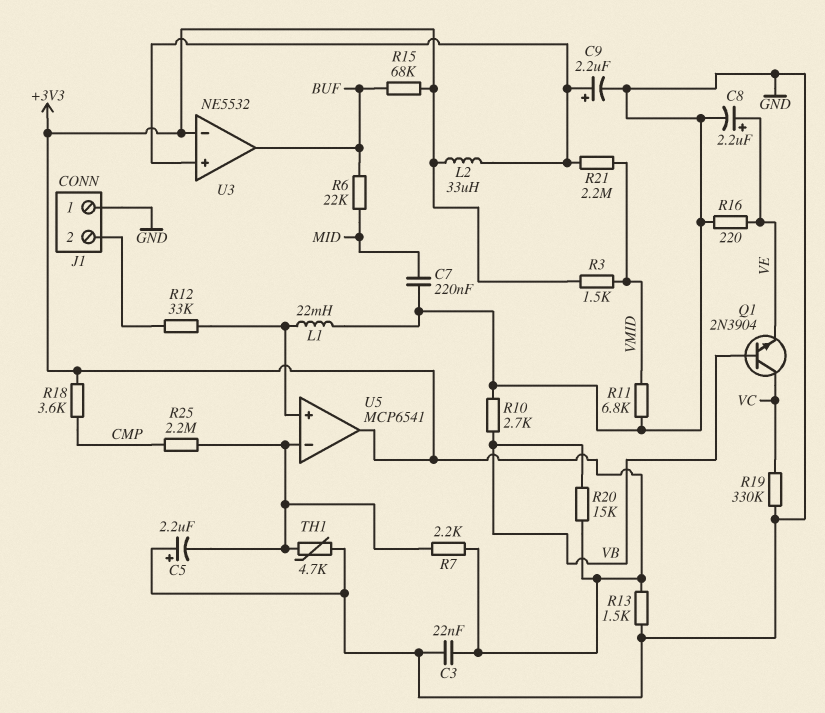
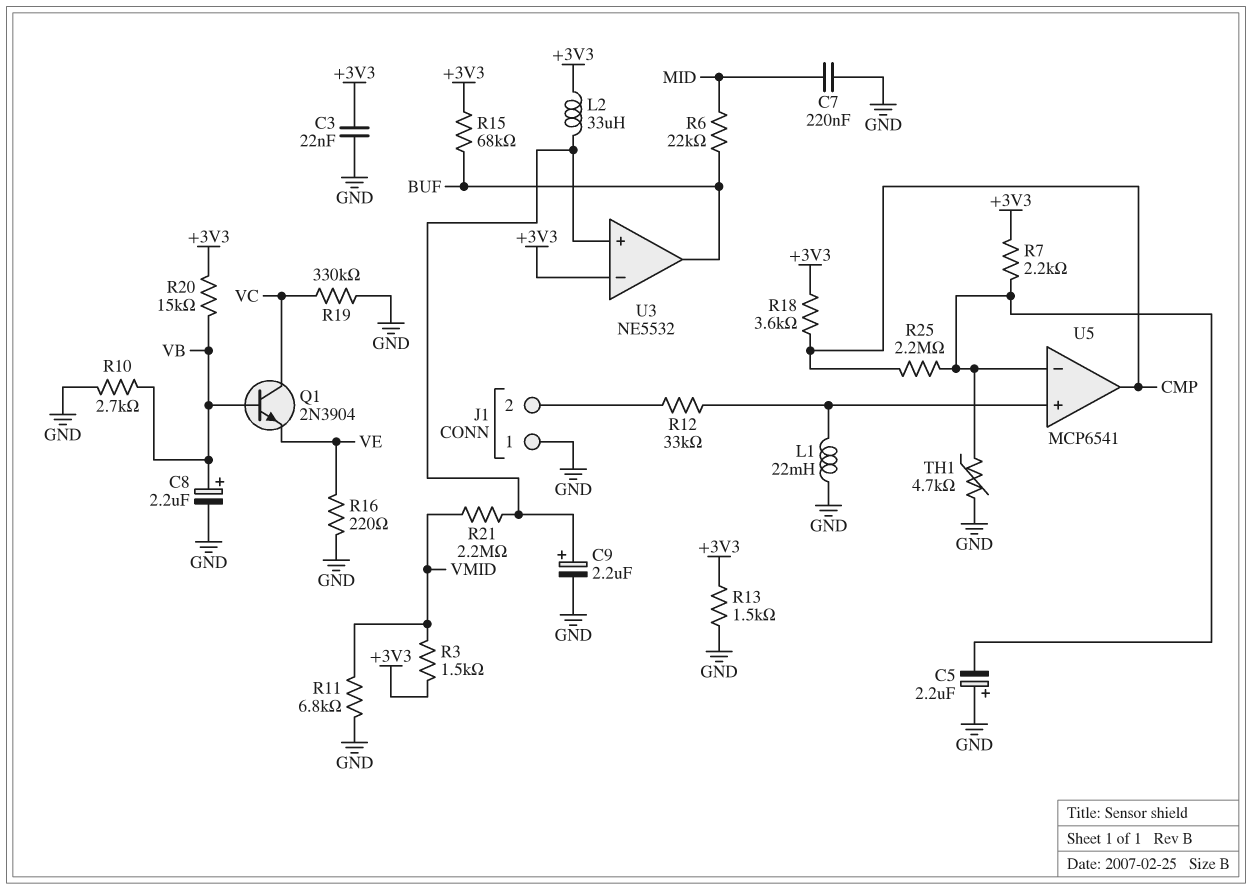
C8: 2.2uF (plus VE, minus GND) -> 2.2uF (plus VB, minus GND)
U5 pin out: +3V3 -> CMP

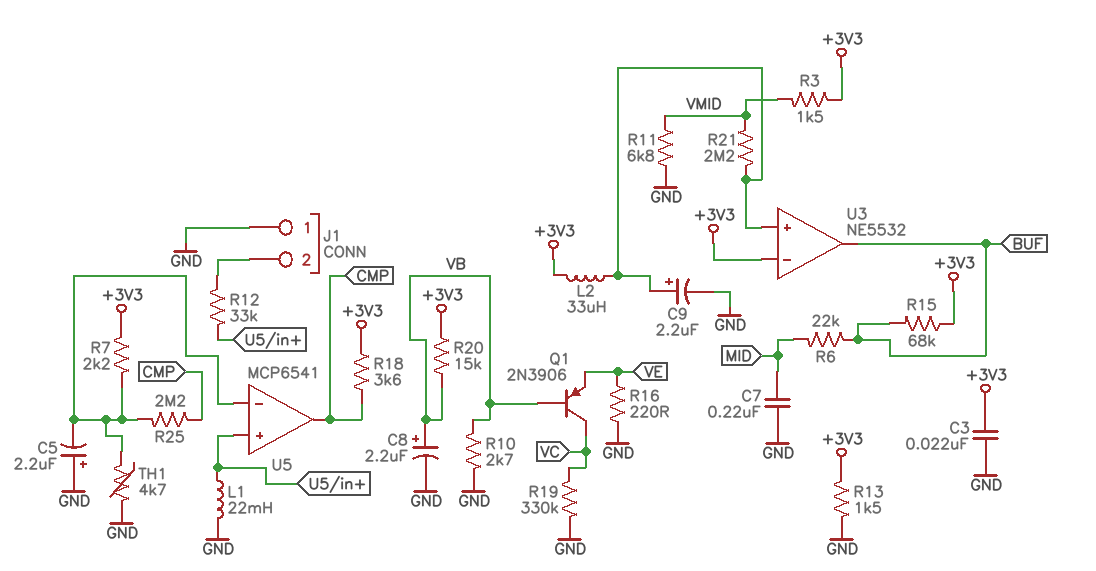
Q1: NPN 2N3904 (B VB, C VC, E VE) -> PNP 2N3906 (B VB, C VC, E VE)

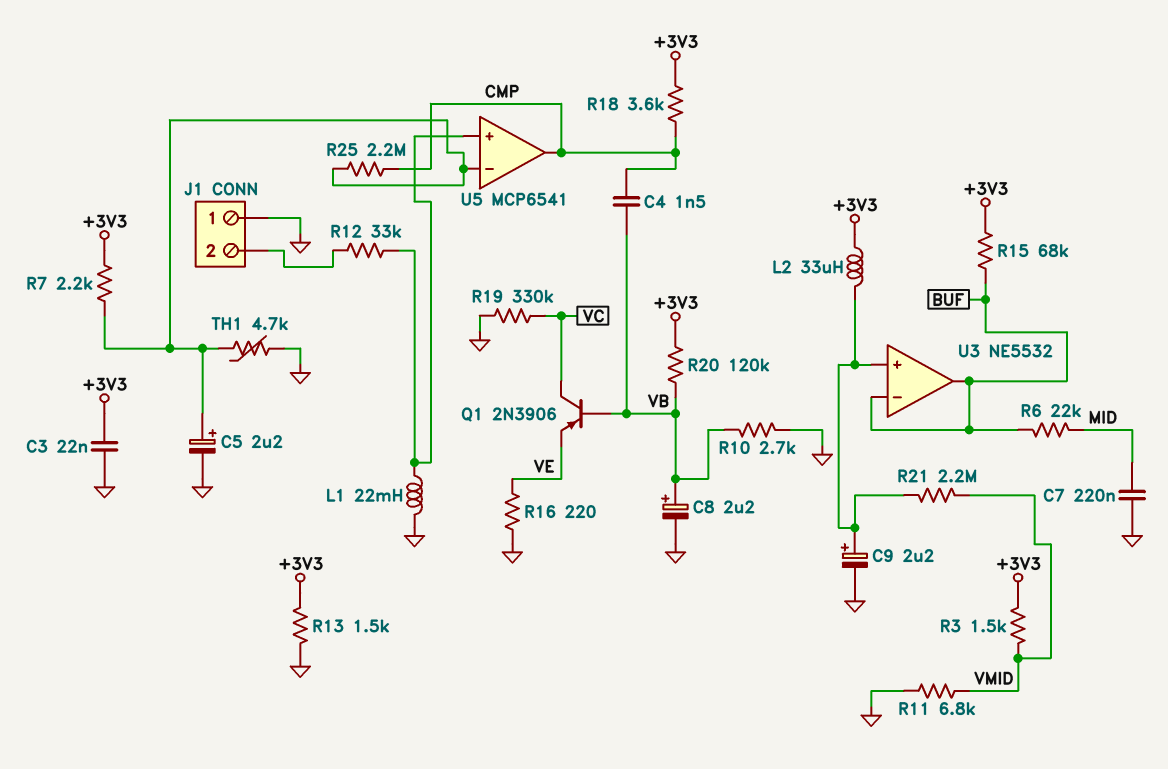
C4: none -> 1.5nF (CMP, VB)
C5: 2.2uF (plus GND, minus U5/in-) -> 2.2uF (plus U5/in-, minus GND)
R20: 15k (+3V3, VB) -> 120k (+3V3, VB)
U3 pin in-: +3V3 -> BUF

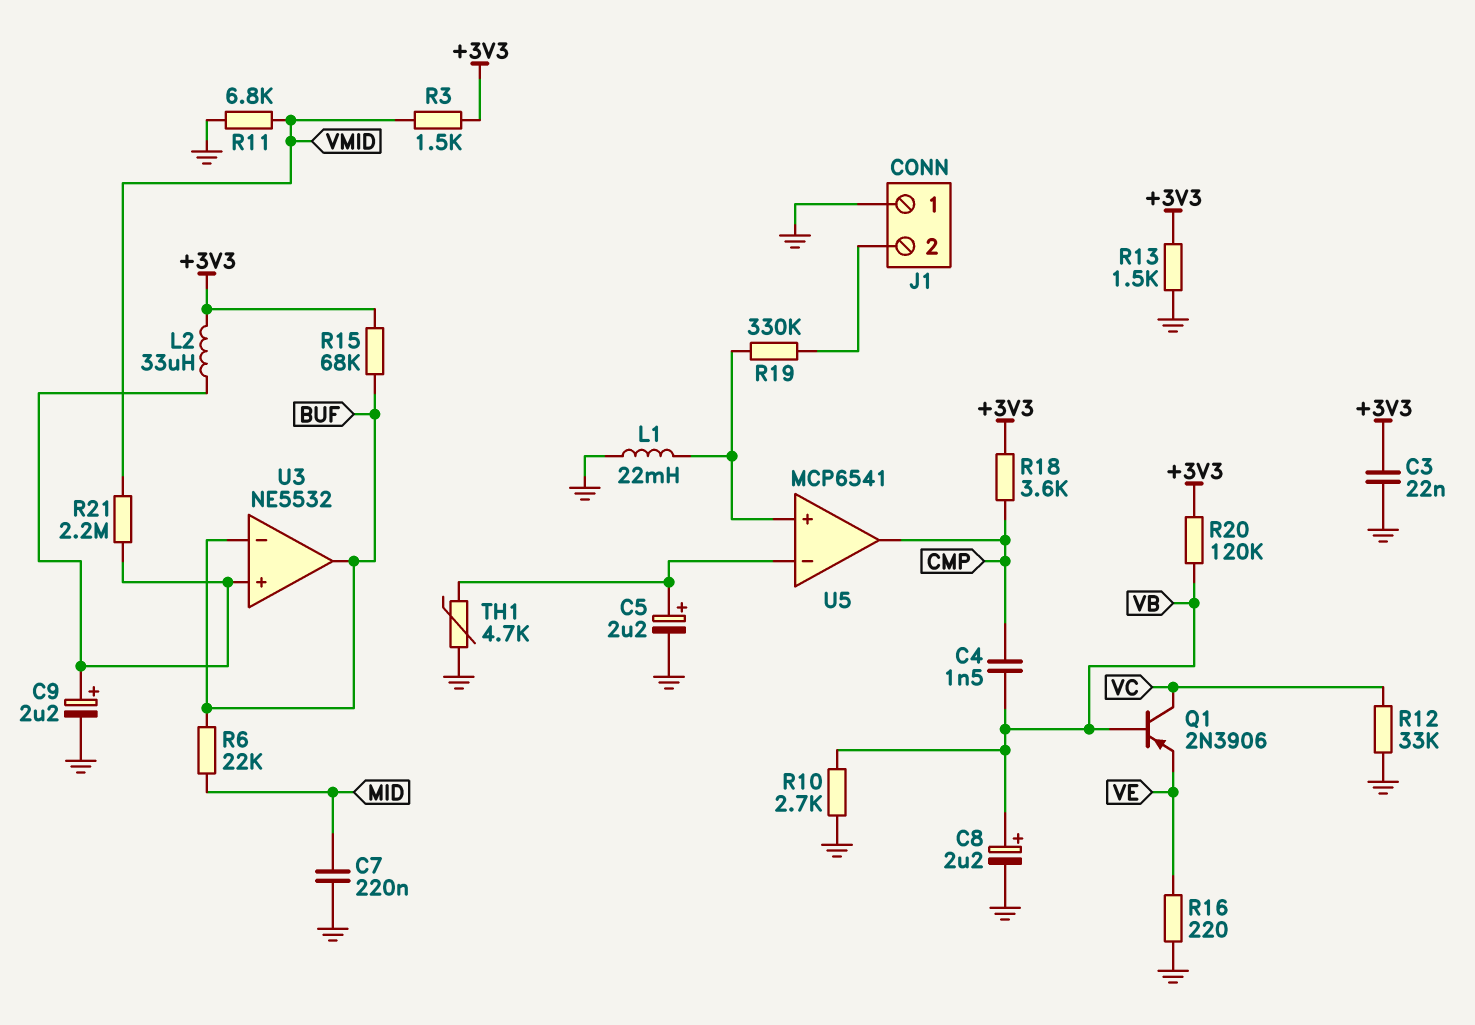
R7: 2.2k (+3V3, U5/in-) -> none
R12: 33k (J1/2, U5/in+) -> 33k (GND, VC)
R19: 330k (GND, VC) -> 330k (J1/2, U5/in+)
R25: 2.2M (CMP, U5/in-) -> none

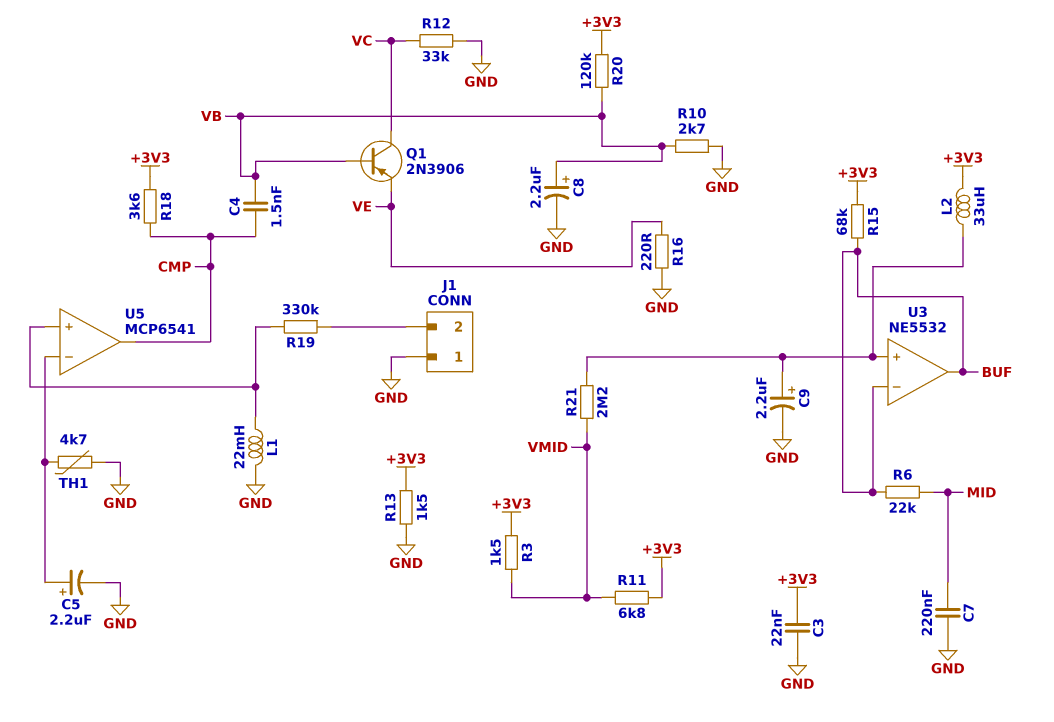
R11: 6.8k (GND, VMID) -> 6.8k (+3V3, VMID)

